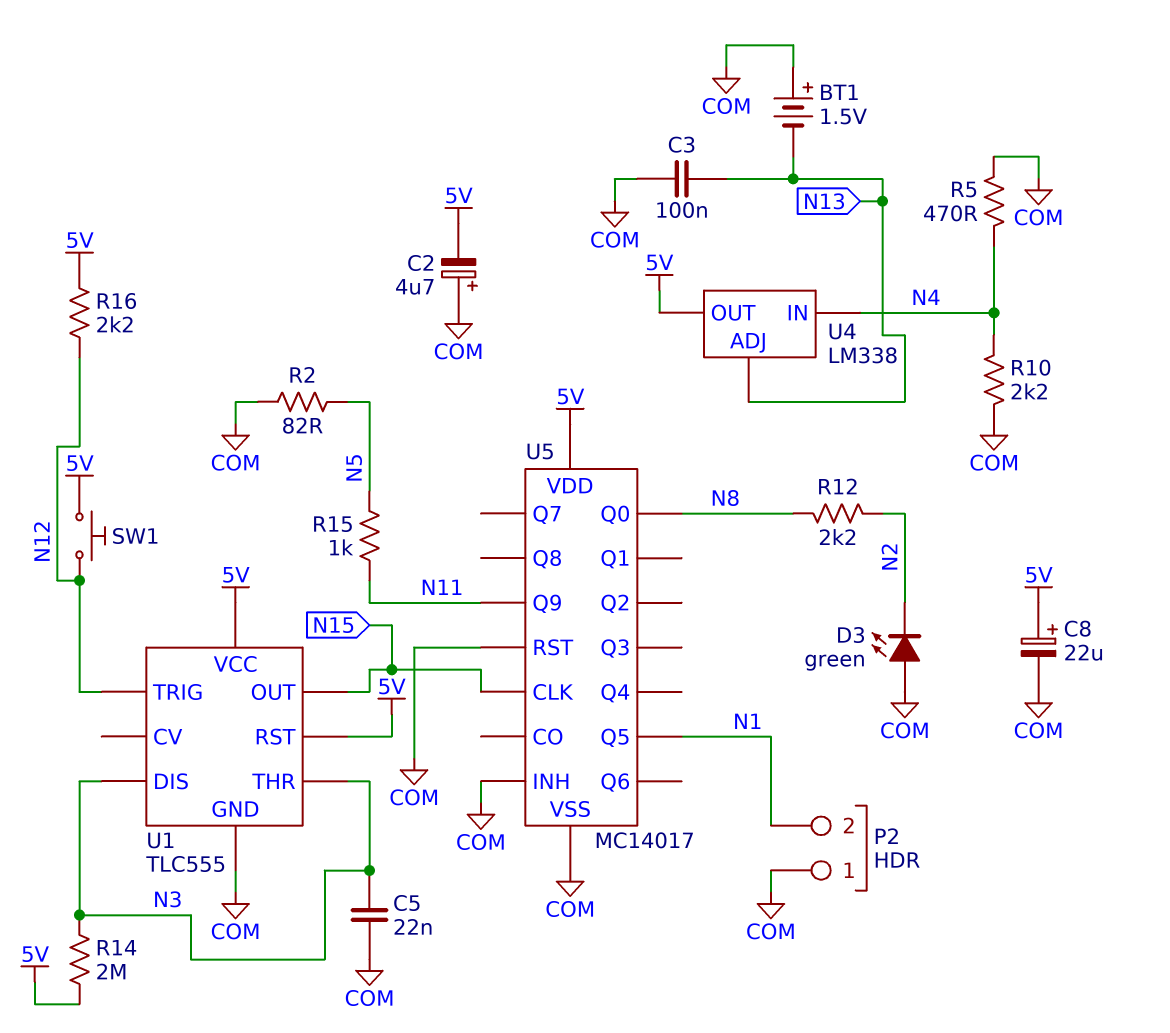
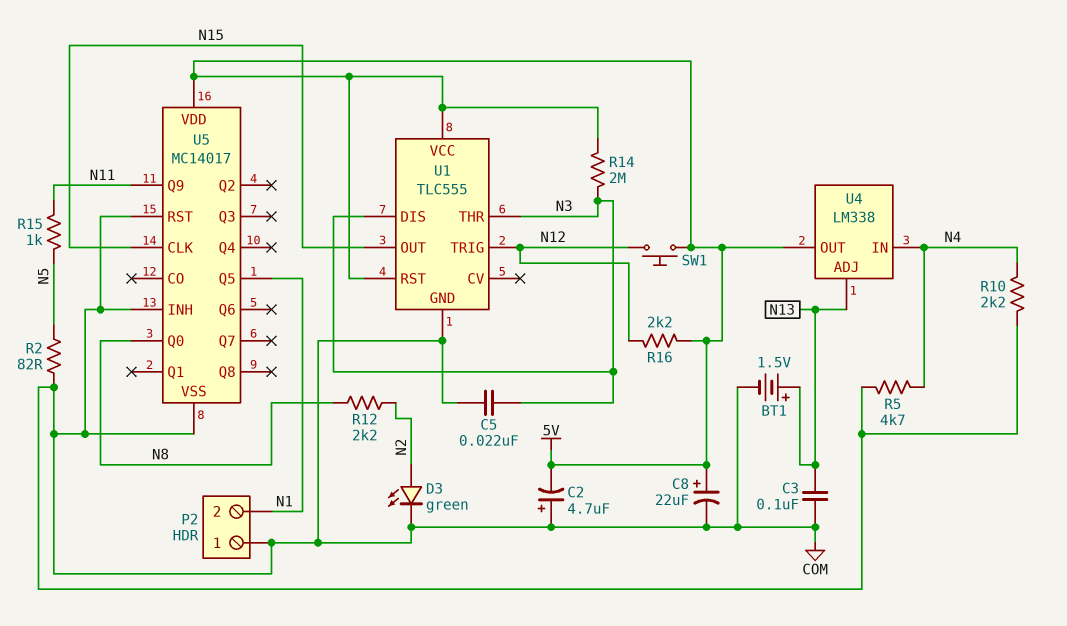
BT1: 1.5V (plus COM, minus N13) -> 1.5V (plus N13, minus COM)
D3: LED green (A COM, K N2) -> LED green (A N2, K COM)
R5: 470 (COM, N4) -> 4.7k (COM, N4)

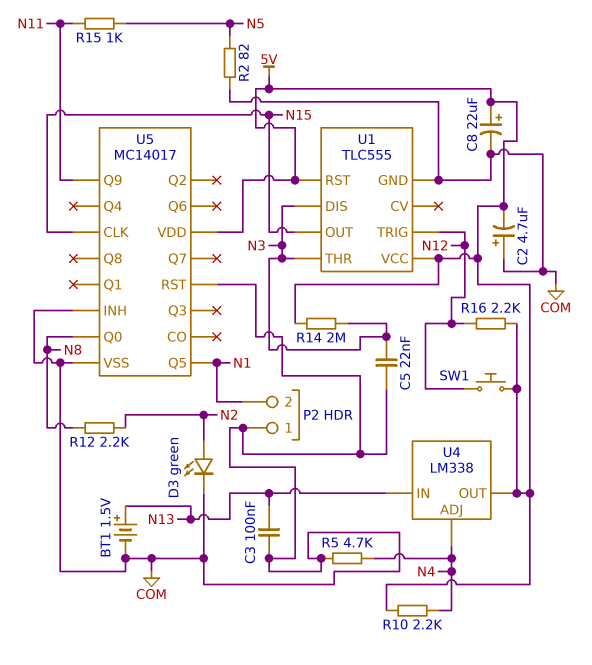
R10: 2.2k (COM, N4) -> 2.2k (5V, N4)
U4 pin ADJ: N13 -> N4
U4 pin IN: N4 -> N13

